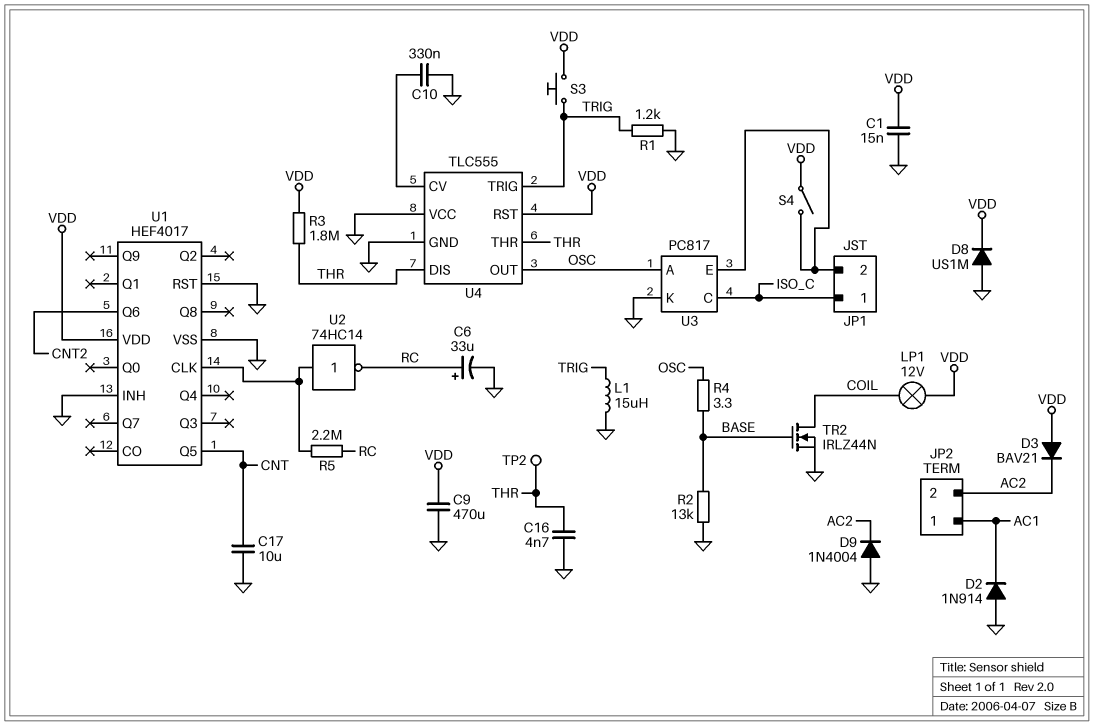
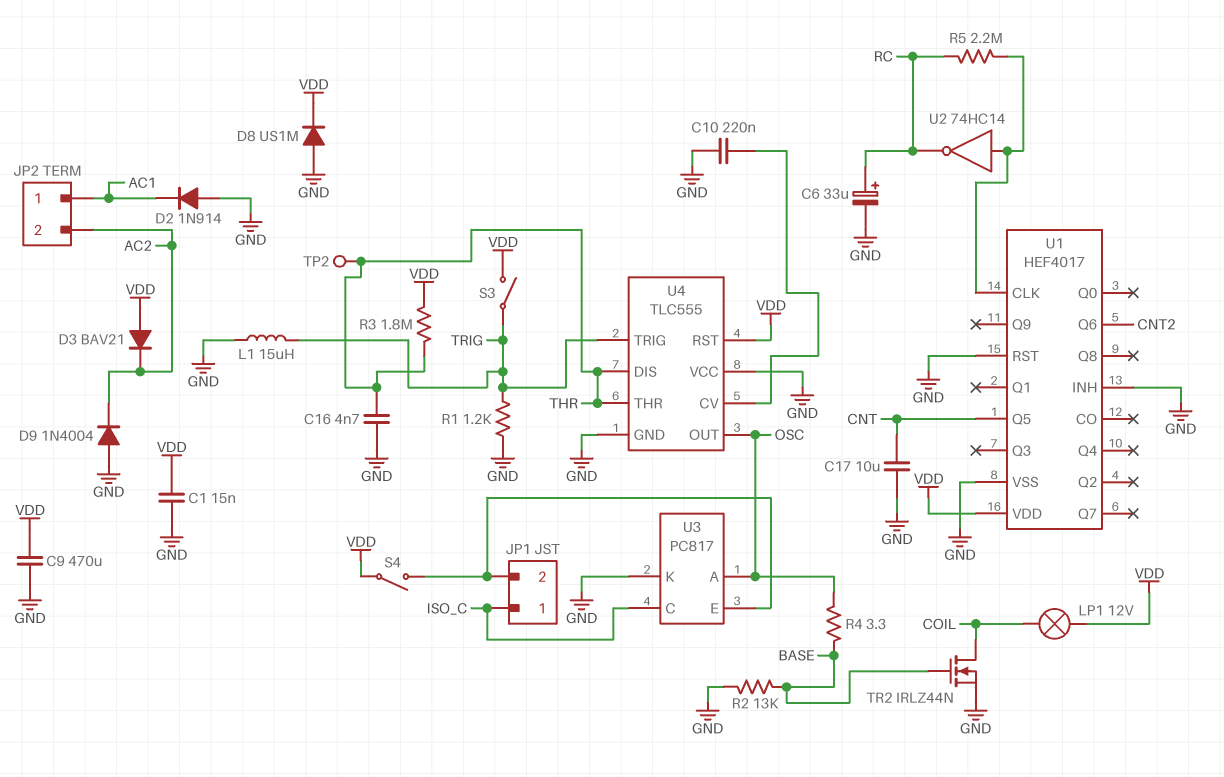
C10: 330nF (GND, U4/CV) -> 220nF (GND, U4/CV)
S3: button (TRIG, VDD) -> switch (TRIG, VDD)

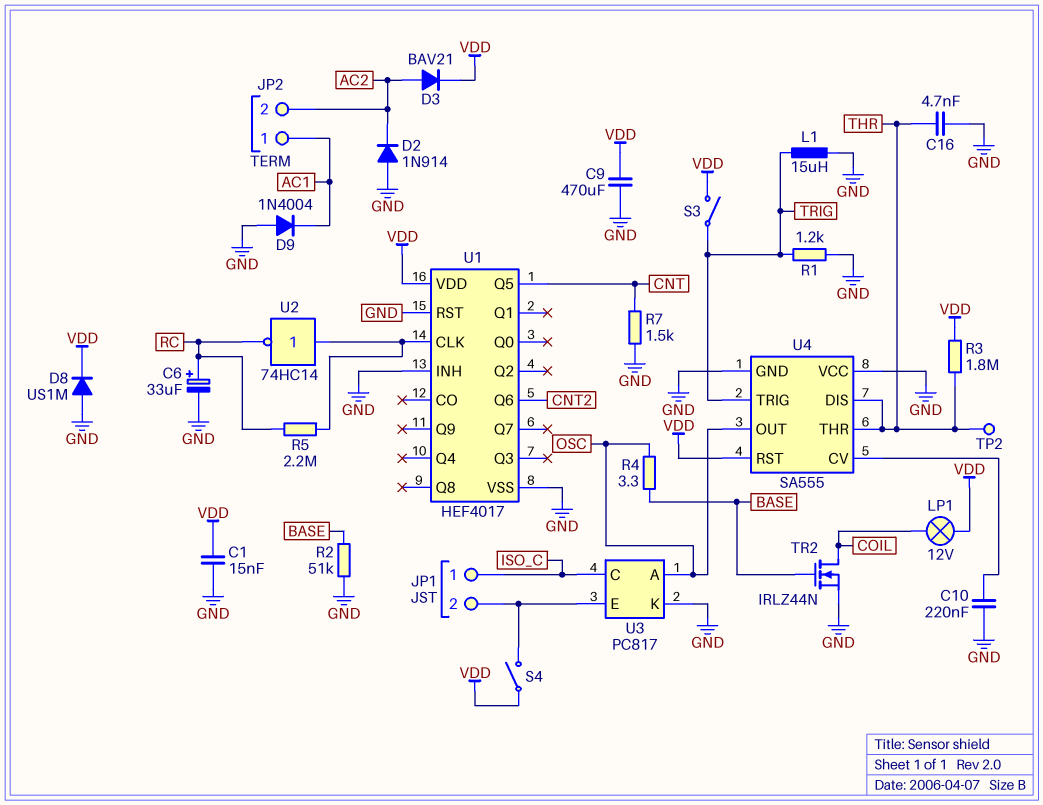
C17: 10uF (CNT, GND) -> none
D2: diode 1N914 (A GND, K AC1) -> diode 1N914 (A GND, K AC2)
D3: diode BAV21 (A VDD, K AC2) -> diode BAV21 (A AC2, K VDD)
D9: diode 1N4004 (A GND, K AC2) -> diode 1N4004 (A GND, K AC1)
R2: 13k (BASE, GND) -> 51k (BASE, GND)
R7: none -> 1.5k (CNT, GND)
U4: TLC555 -> SA555

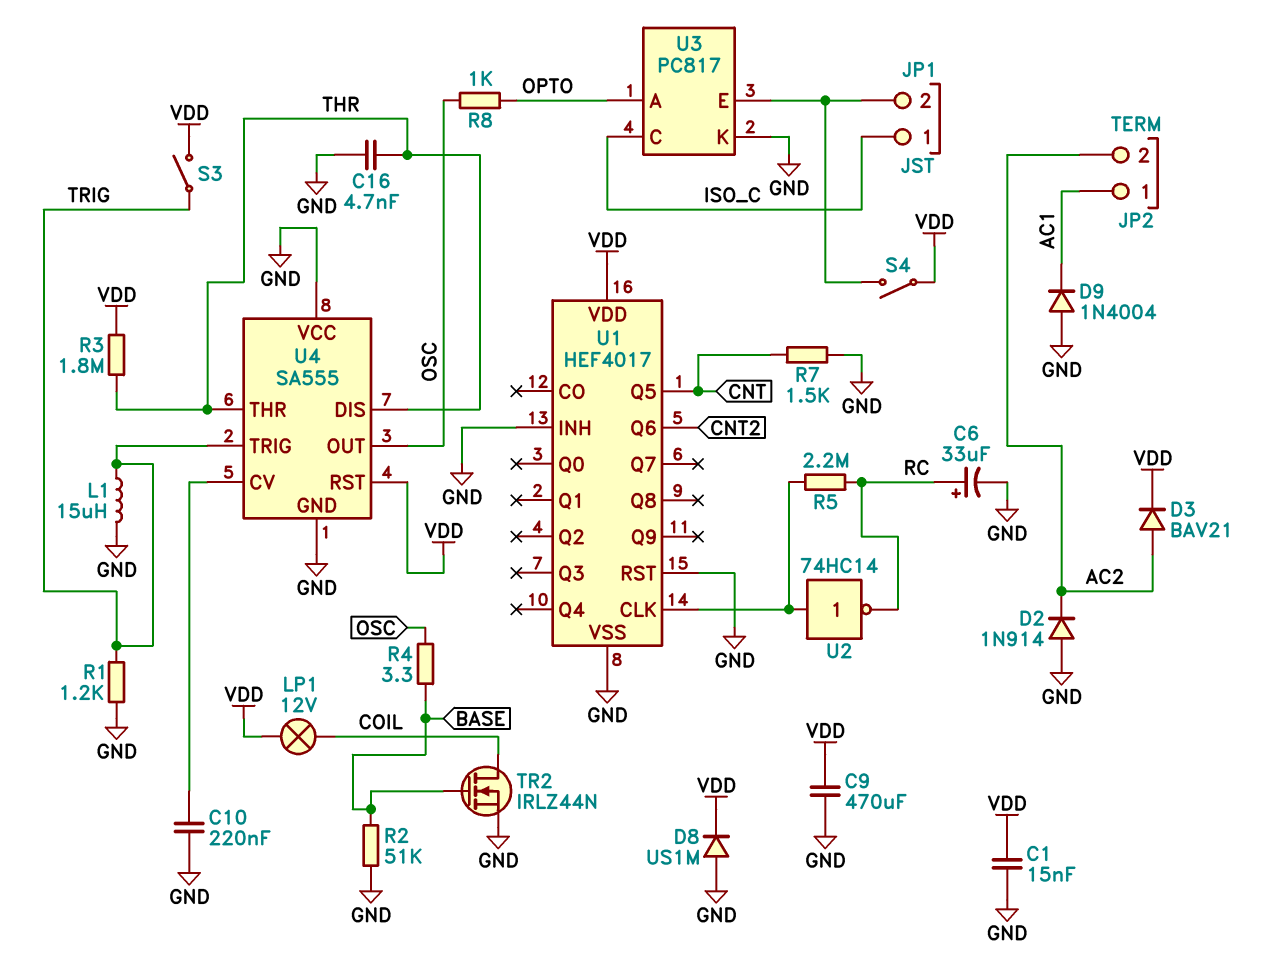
R8: none -> 1k (OPTO, OSC)
TP2: test point (THR) -> none
U3 pin A: OSC -> OPTO

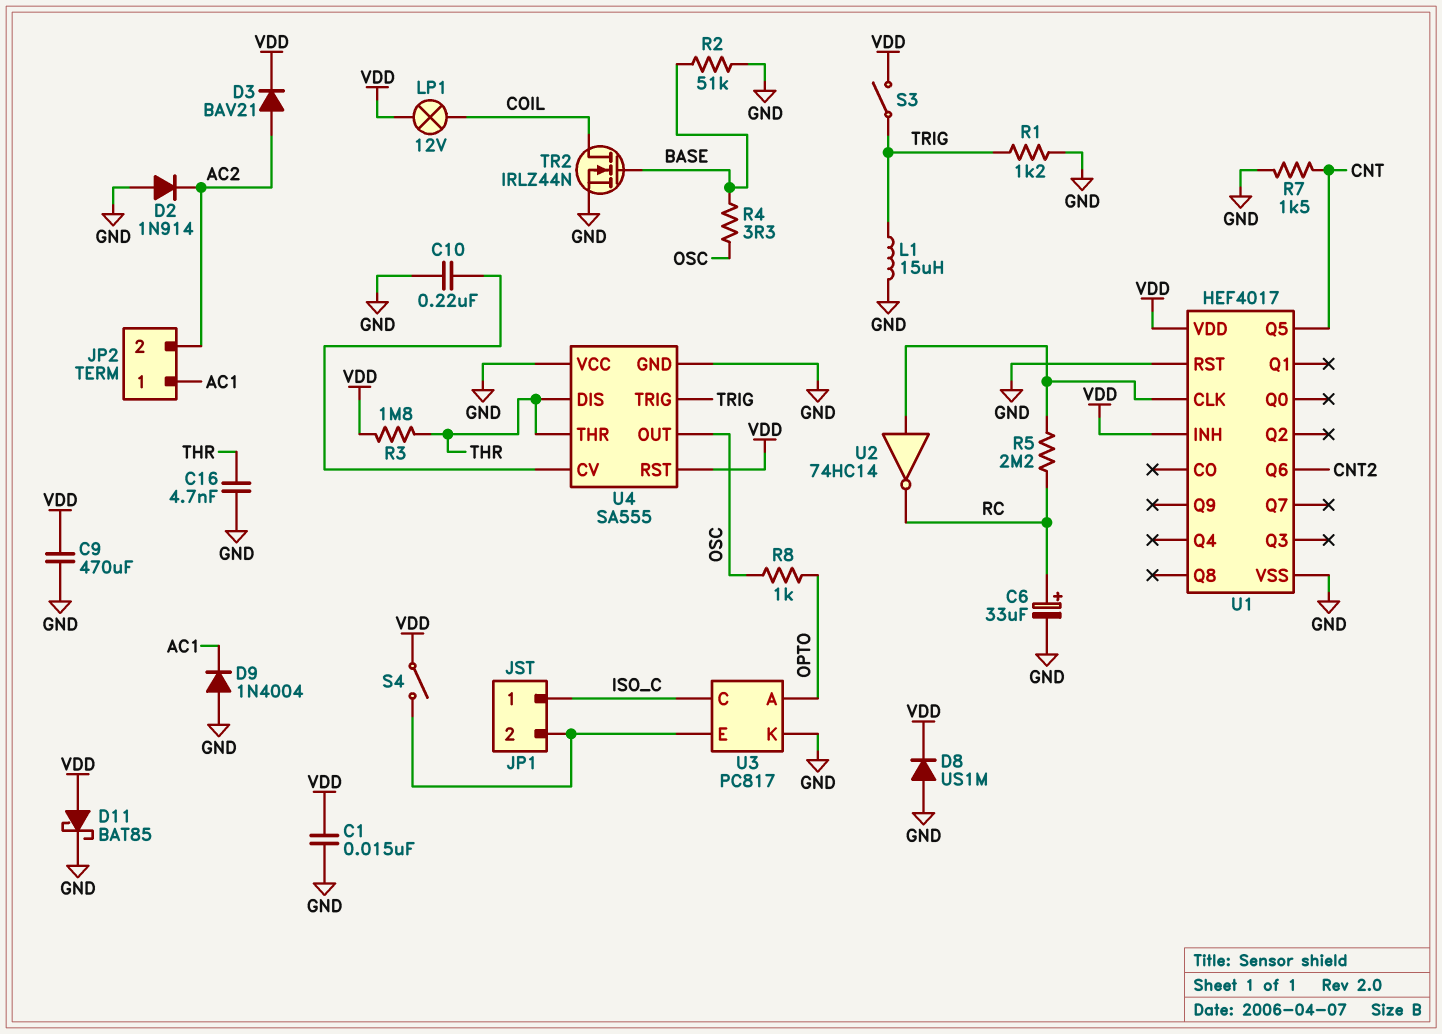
D11: none -> schottky BAT85 (A VDD, K GND)
U1 pin INH: GND -> VDD

